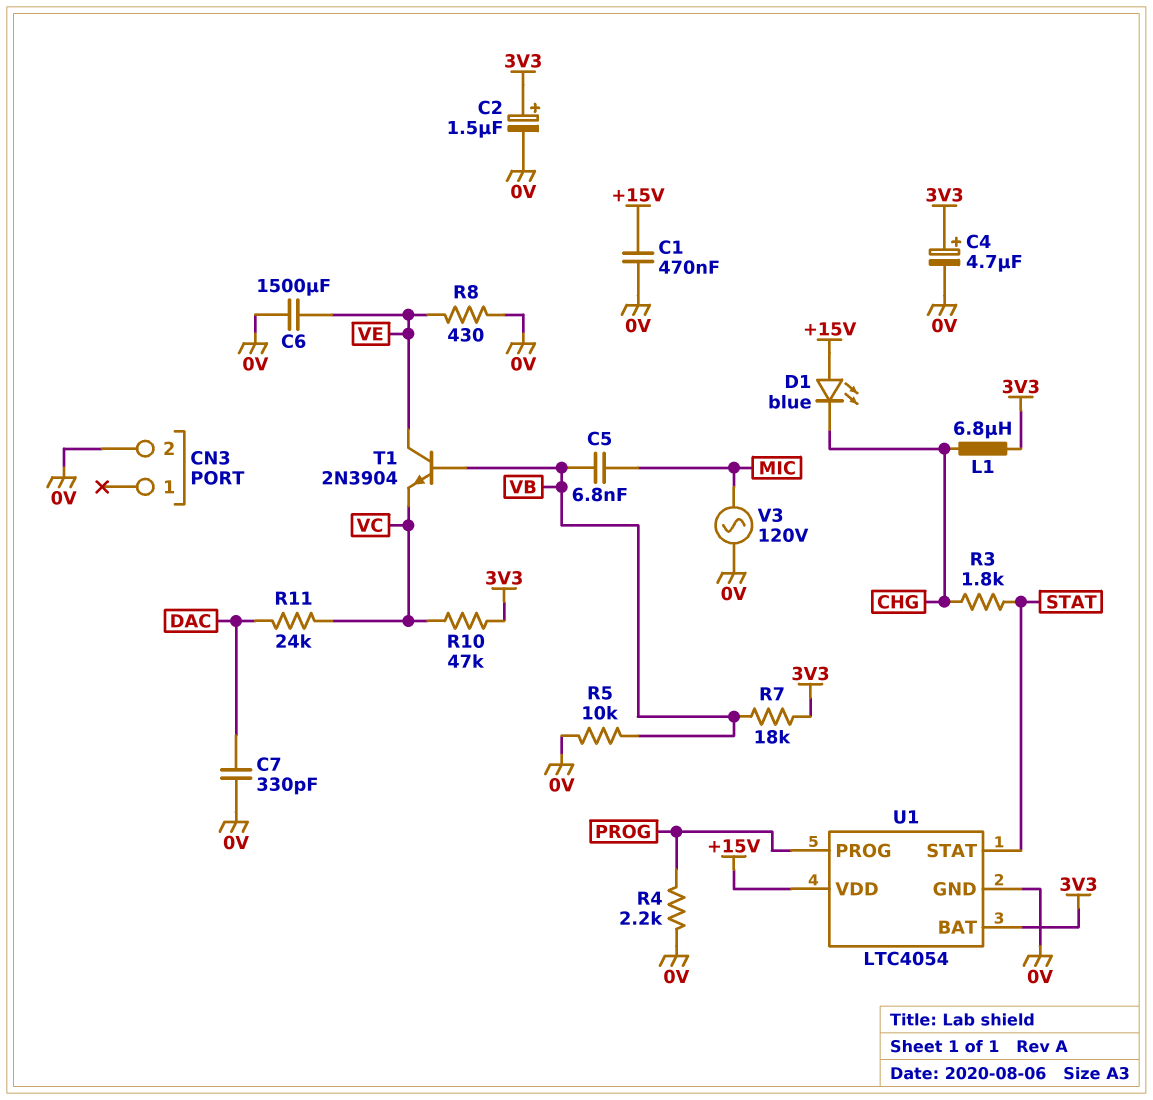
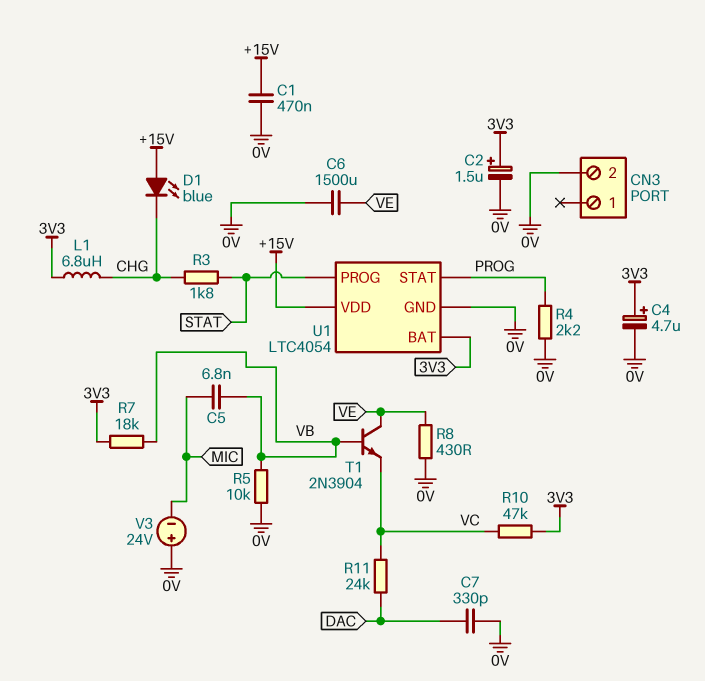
U1 pin PROG: PROG -> STAT
U1 pin STAT: STAT -> PROG
V3: AC 120V (0V, MIC) -> 24V (plus 0V, minus MIC)

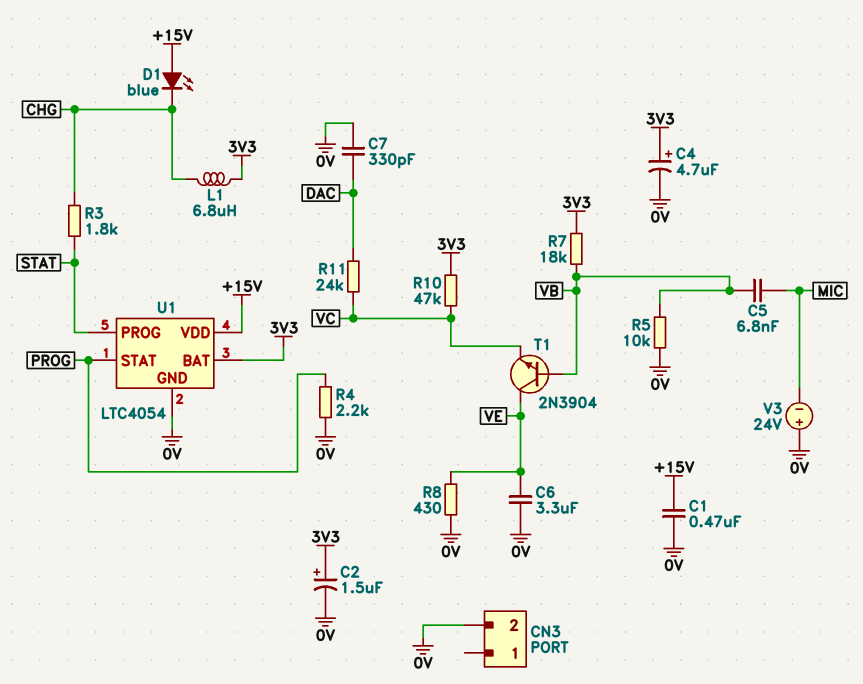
C6: 1500uF (0V, VE) -> 3.3uF (0V, VE)

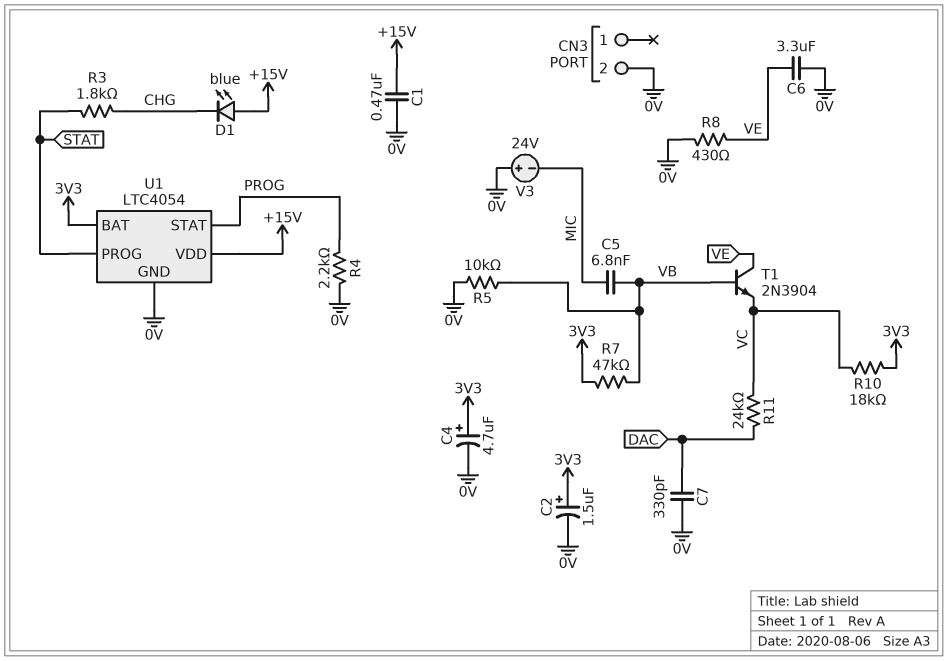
L1: 6.8uH (3V3, CHG) -> none
R7: 18k (3V3, VB) -> 47k (3V3, VB)
R10: 47k (3V3, VC) -> 18k (3V3, VC)

